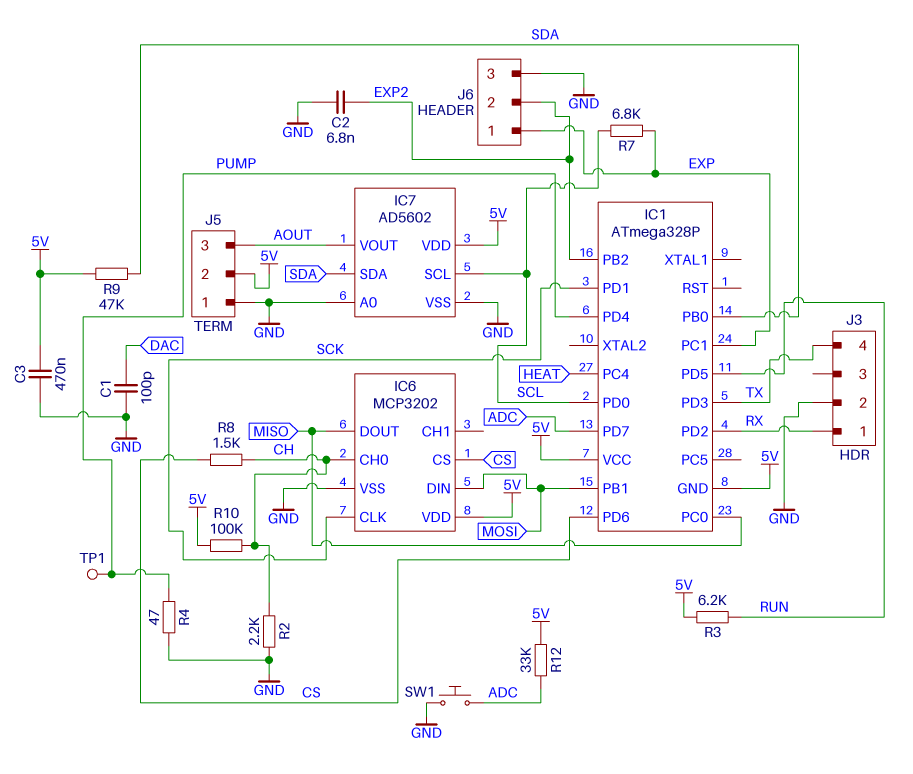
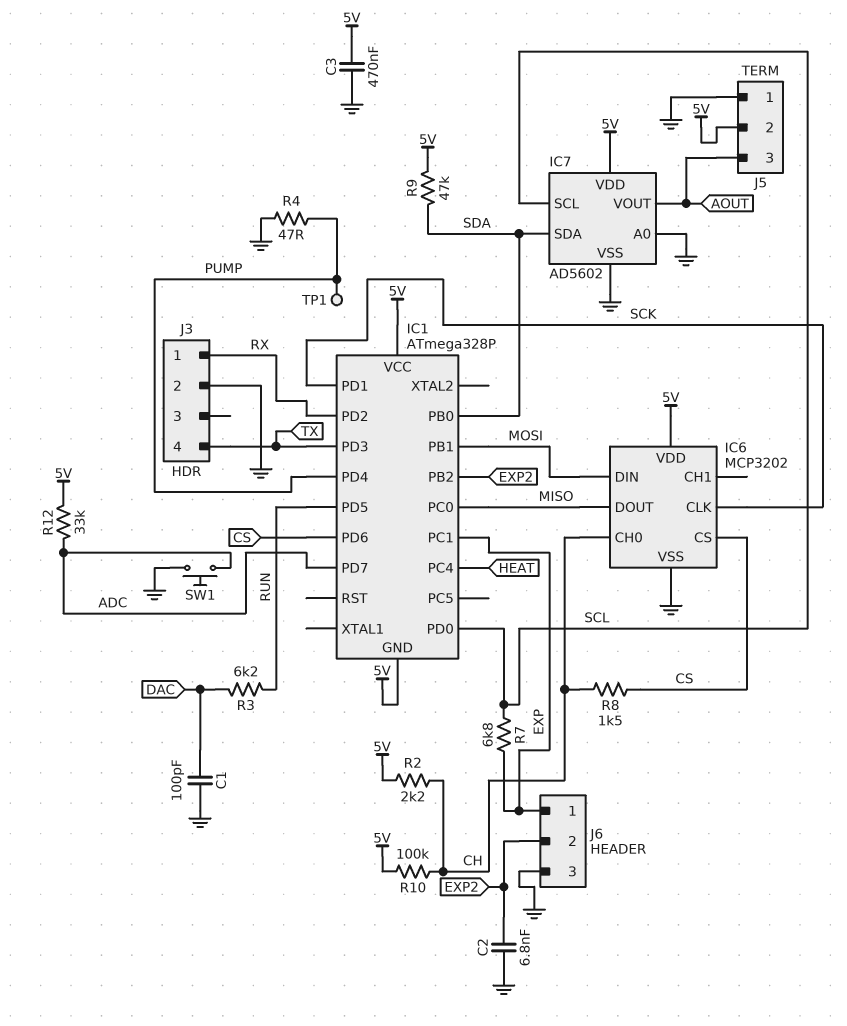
R2: 2.2k (CH, GND) -> 2.2k (5V, CH)
R3: 6.2k (5V, RUN) -> 6.2k (DAC, RUN)

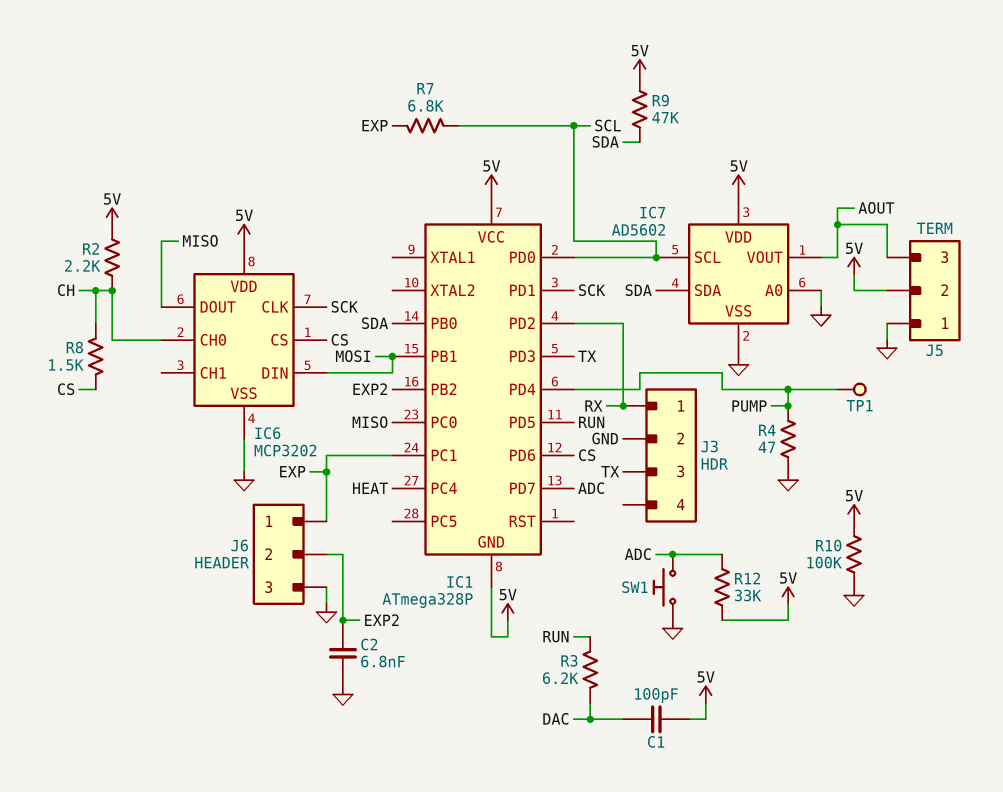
C1: 100pF (DAC, GND) -> 100pF (5V, DAC)
C3: 470nF (5V, GND) -> none
J3 pin 3: none -> TX
J3 pin 4: TX -> none
R10: 100k (5V, CH) -> 100k (5V, GND)

